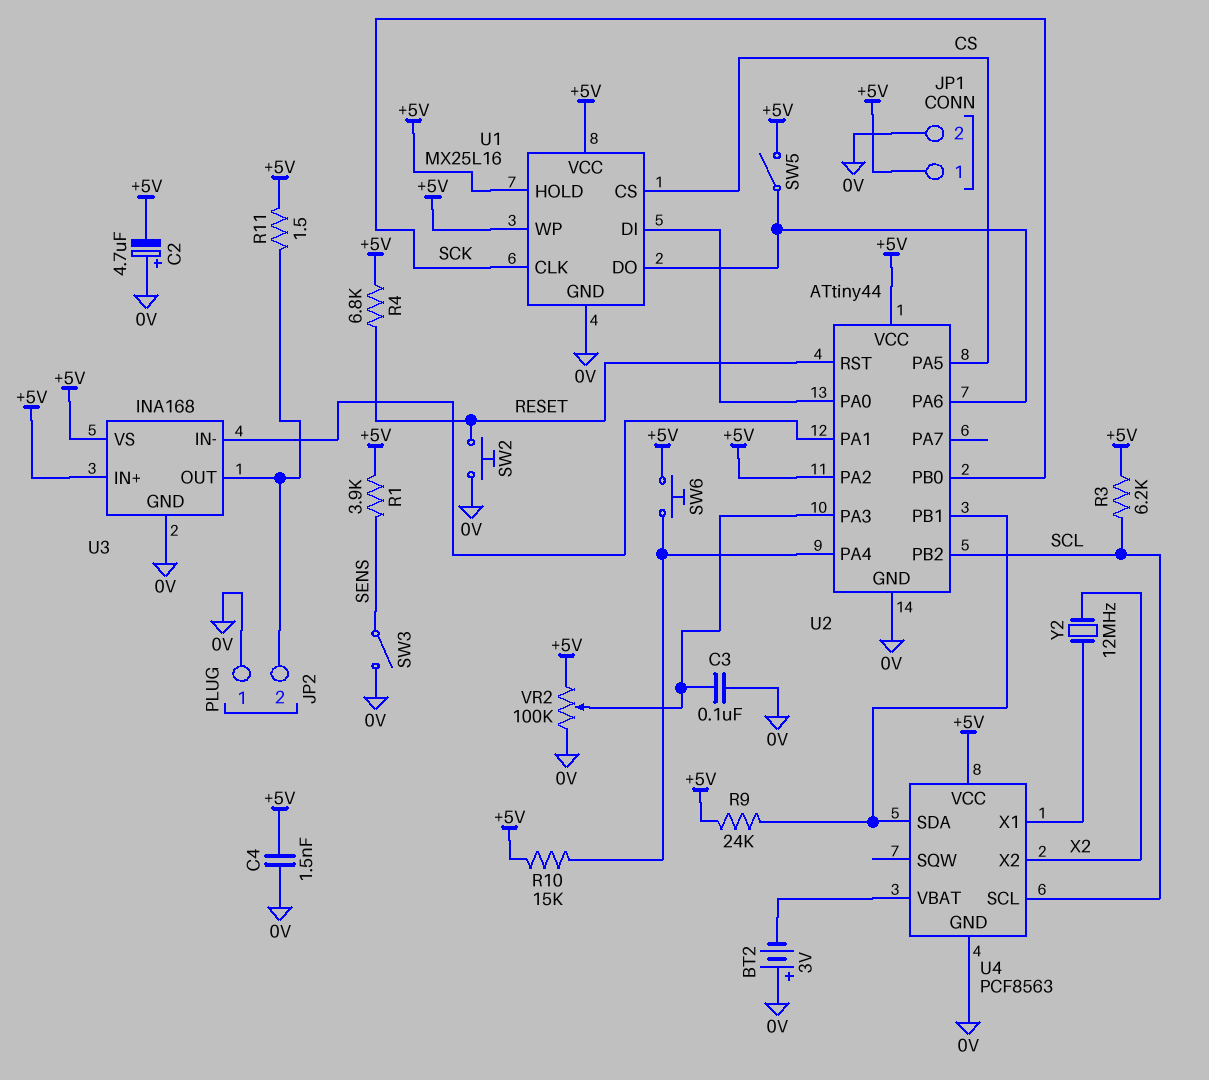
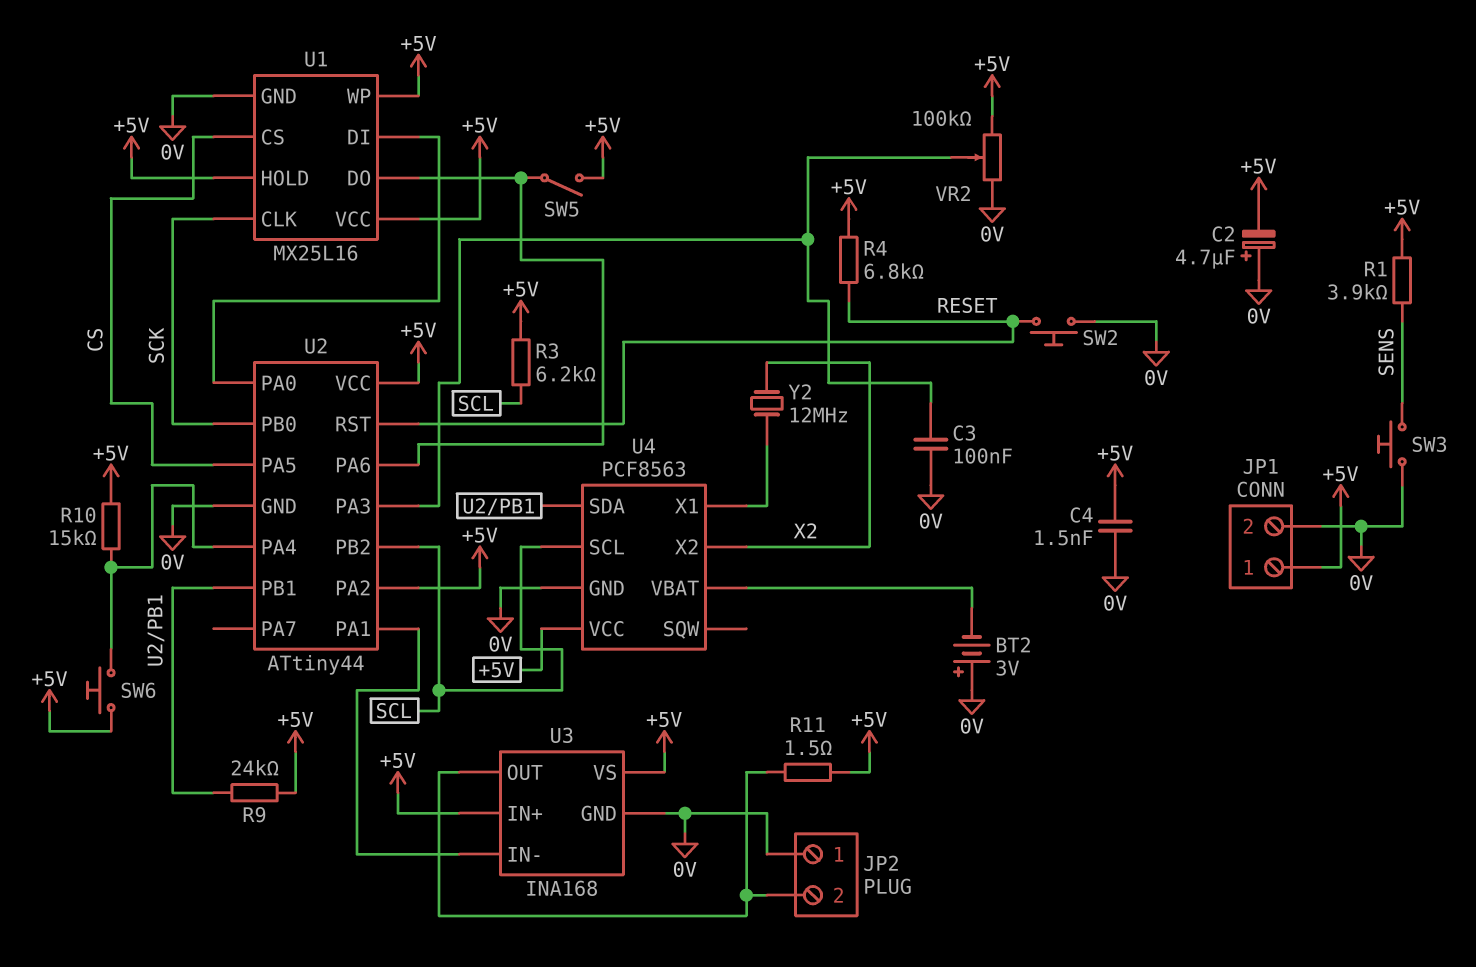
SW3: switch (0V, SENS) -> button (0V, SENS)

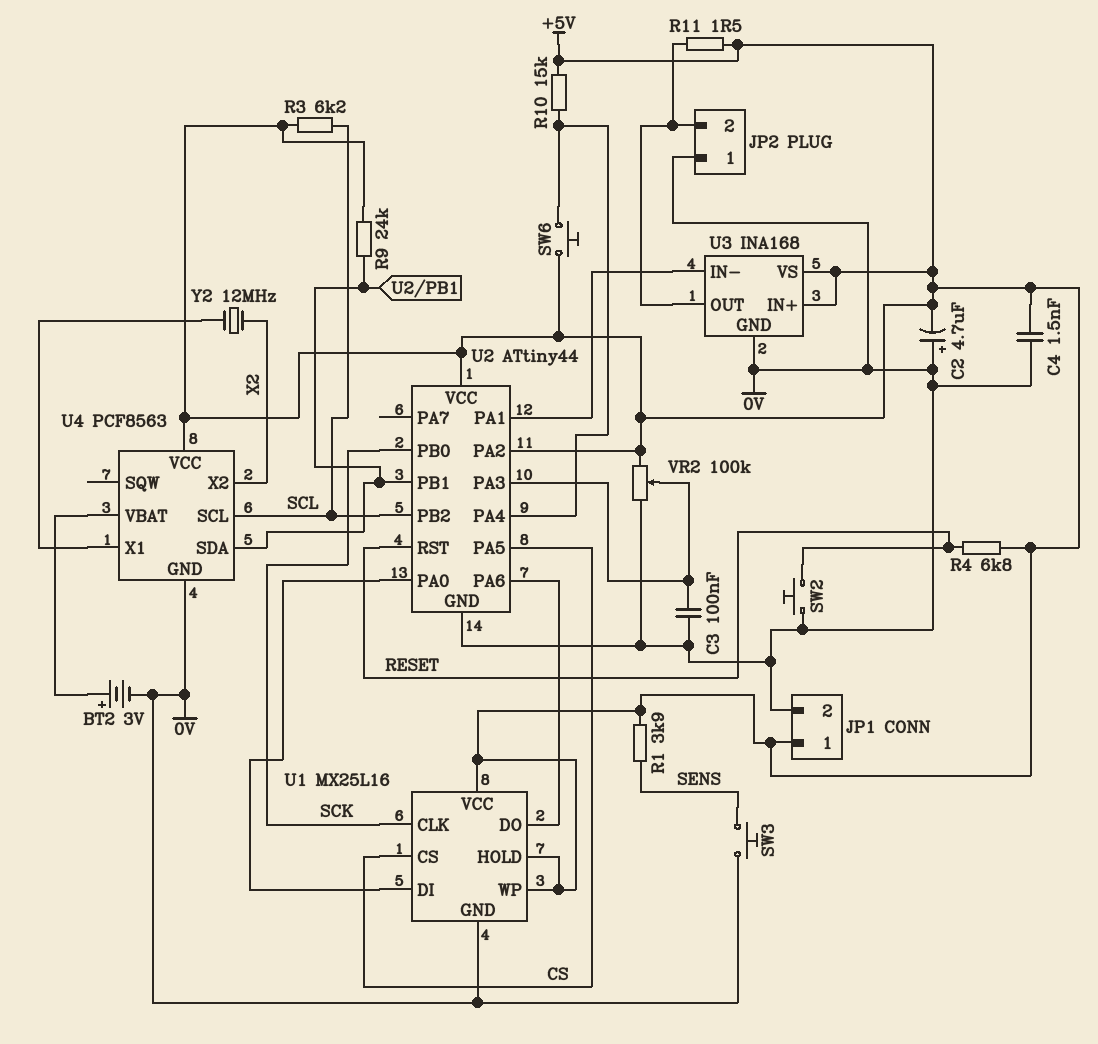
BT2: 3V (plus 0V, minus U4/VBAT) -> 3V (plus U4/VBAT, minus 0V)
SW5: switch (+5V, U1/DO) -> none

